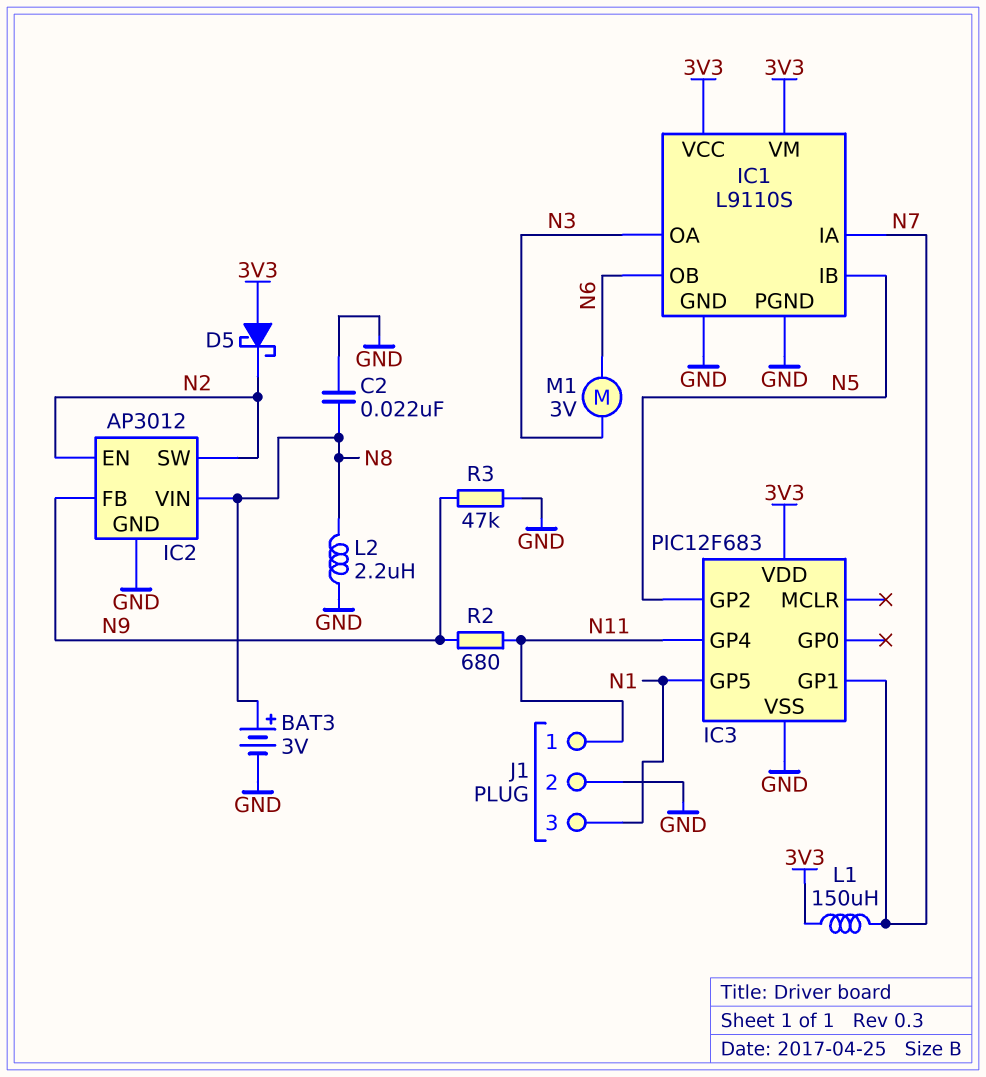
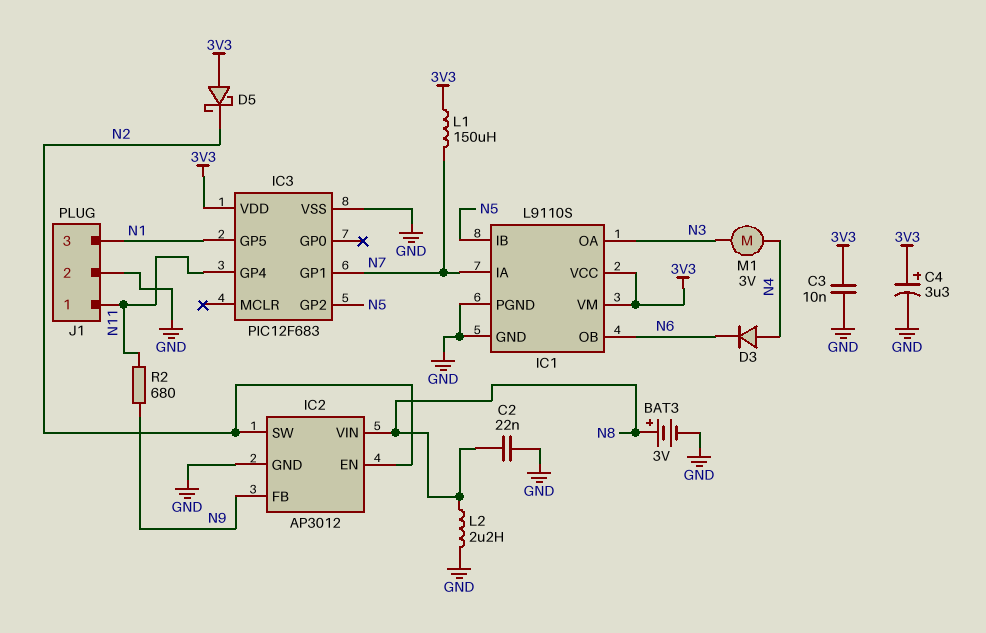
C3: none -> 10nF (3V3, GND)
C4: none -> 3.3uF (plus 3V3, minus GND)
D3: none -> diode (A N4, K N6)
M1: motor 3V (N3, N6) -> motor 3V (N3, N4)
R3: 47k (GND, N9) -> none

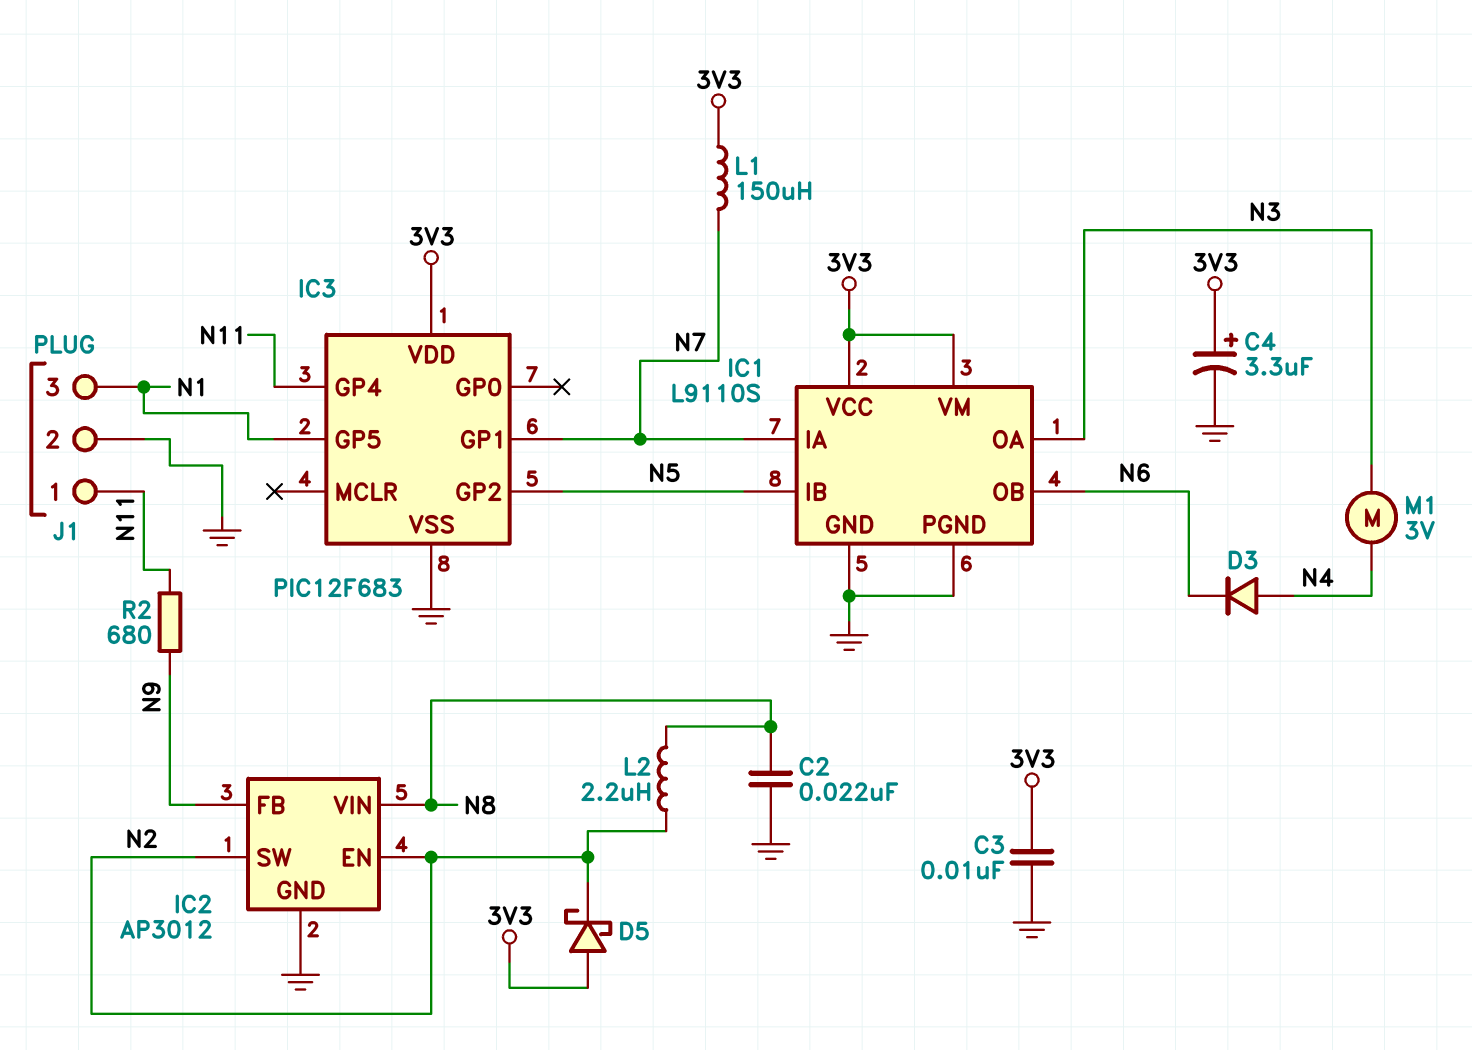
BAT3: 3V (plus N8, minus GND) -> none
L2: 2.2uH (GND, N8) -> 2.2uH (N2, N8)

